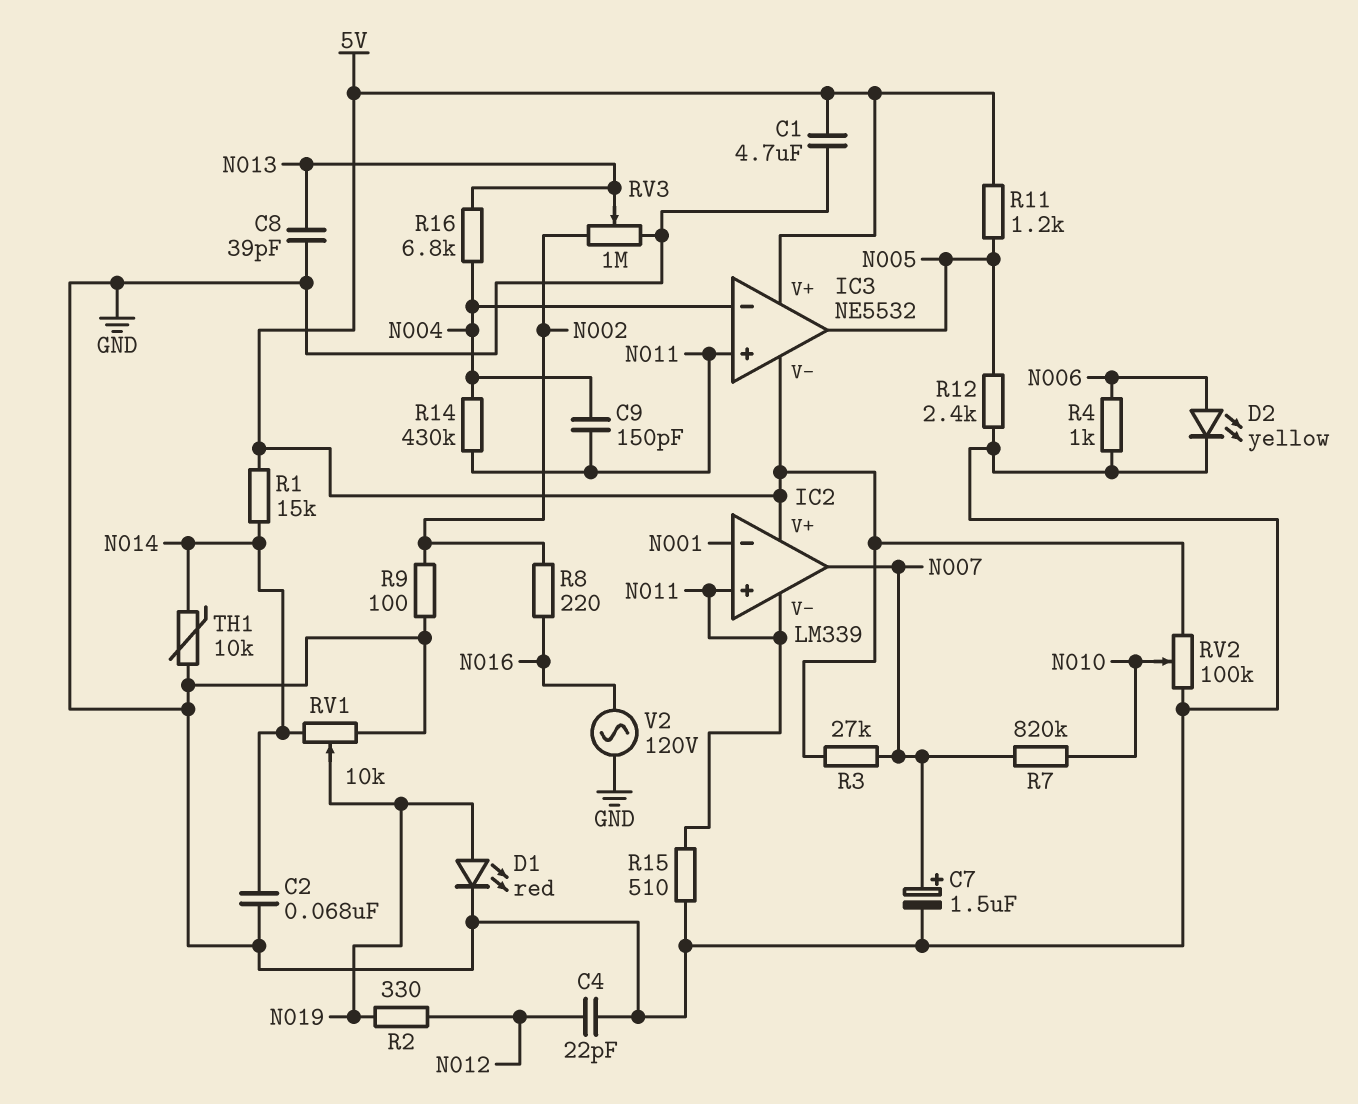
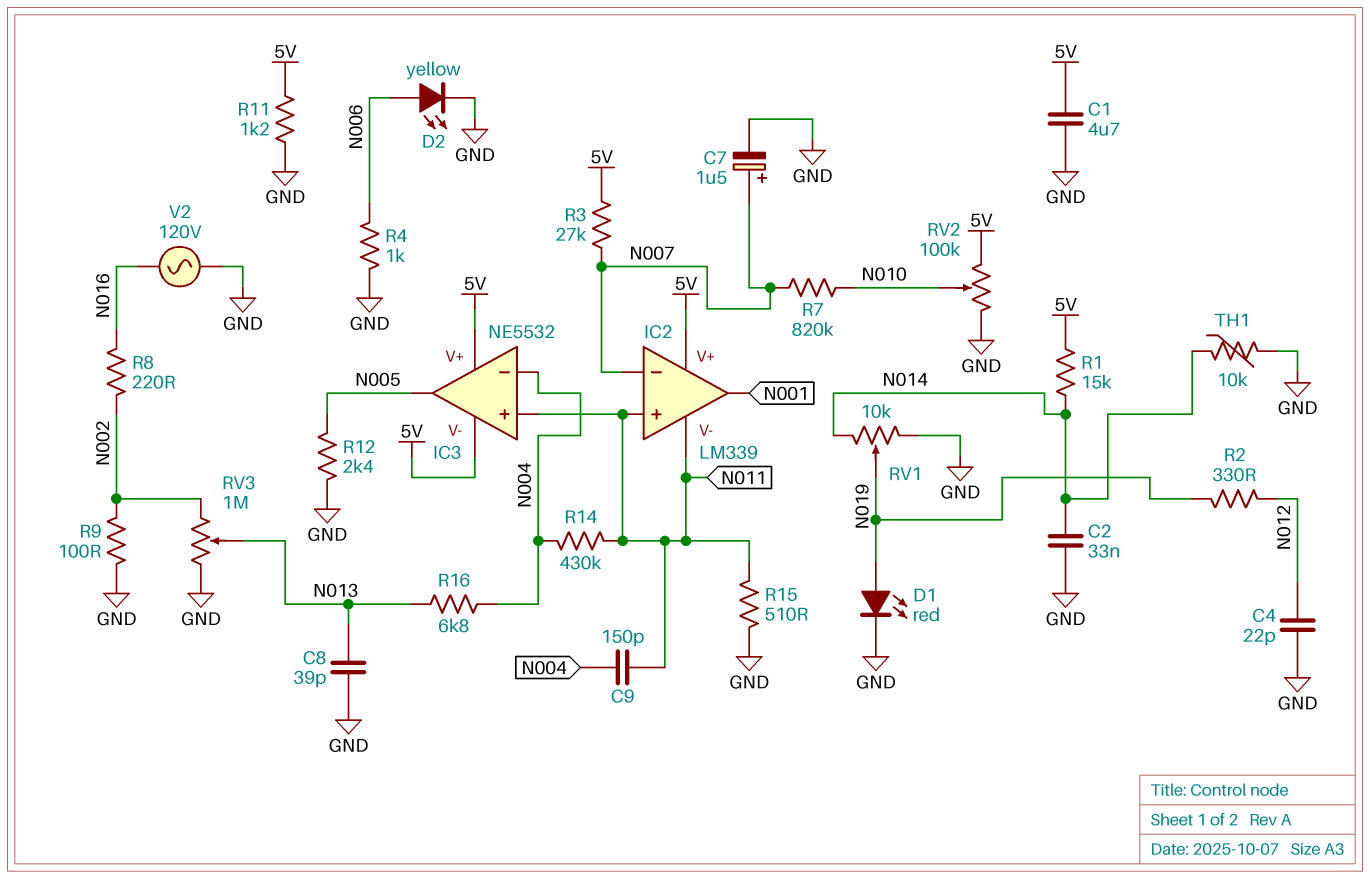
C2: 68nF (GND, N014) -> 33nF (GND, N014)
IC2 pin in-: N001 -> N007
IC2 pin out: N007 -> N001
R11: 1.2k (5V, N005) -> 1.2k (5V, GND)

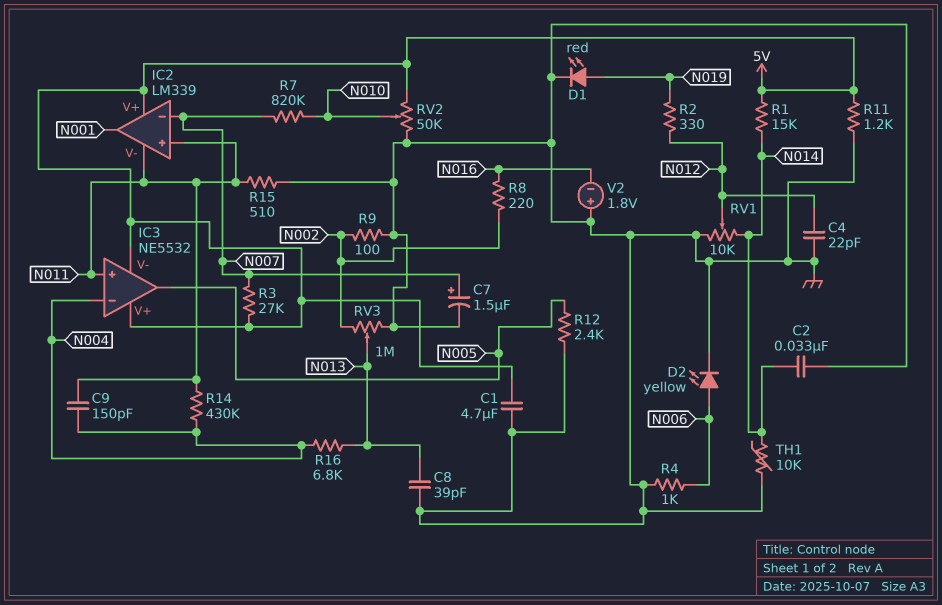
RV1: 10k (GND, N014, wiper N019) -> 10k (GND, N014, wiper N012)
RV2: 100k (5V, GND, wiper N010) -> 50k (5V, GND, wiper N010)
V2: AC 120V (GND, N016) -> 1.8V (plus GND, minus N016)

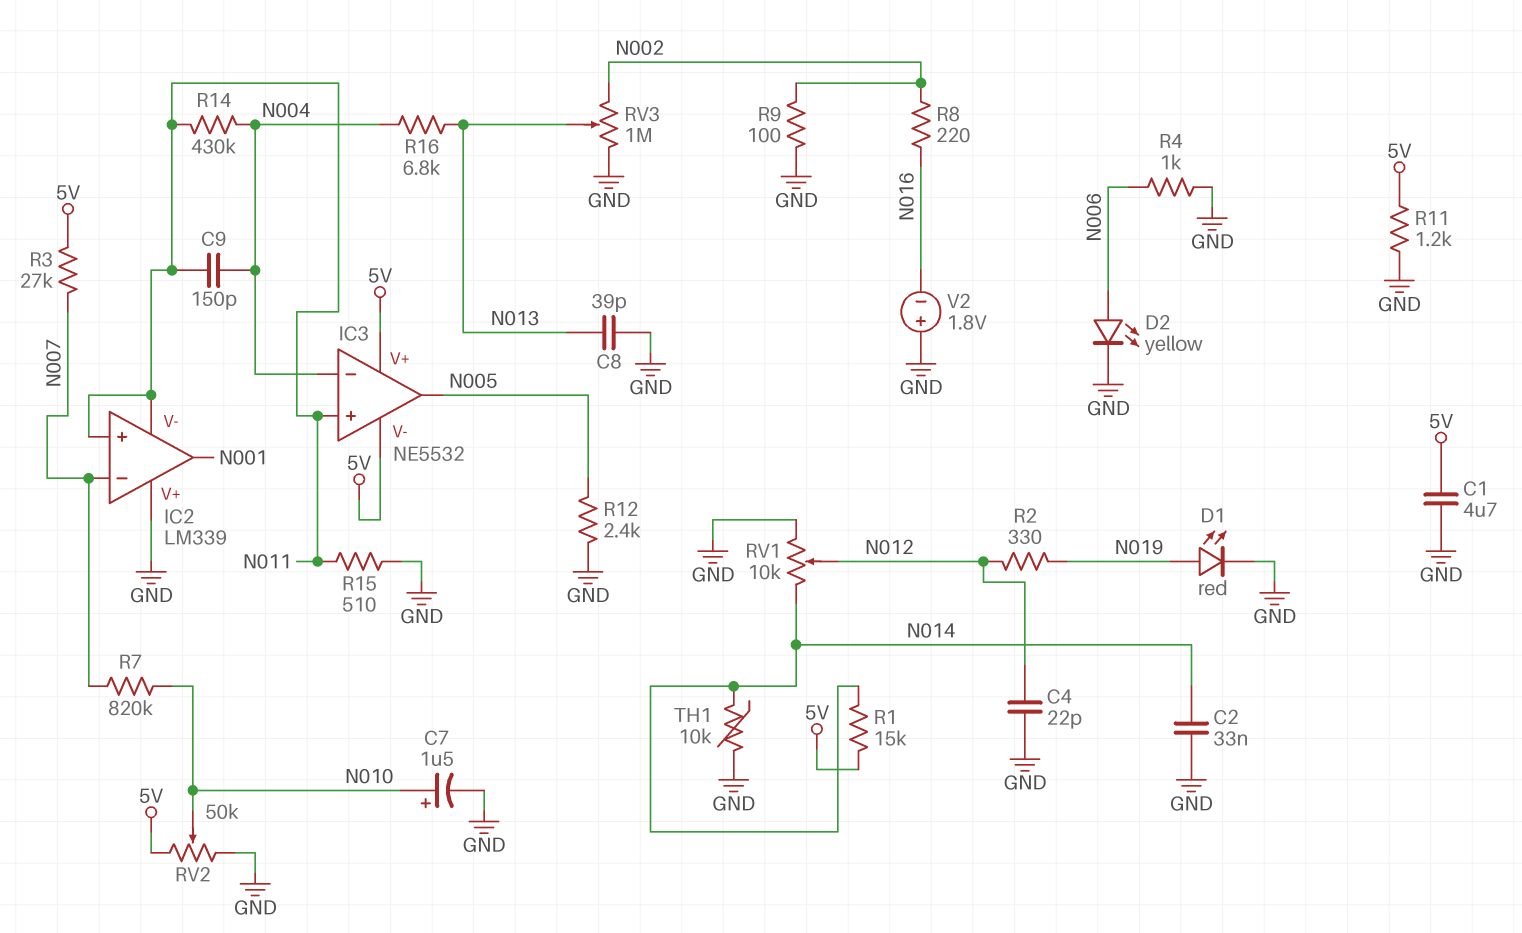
C7: 1.5uF (plus N007, minus GND) -> 1.5uF (plus N010, minus GND)
IC2 pin V+: 5V -> GND

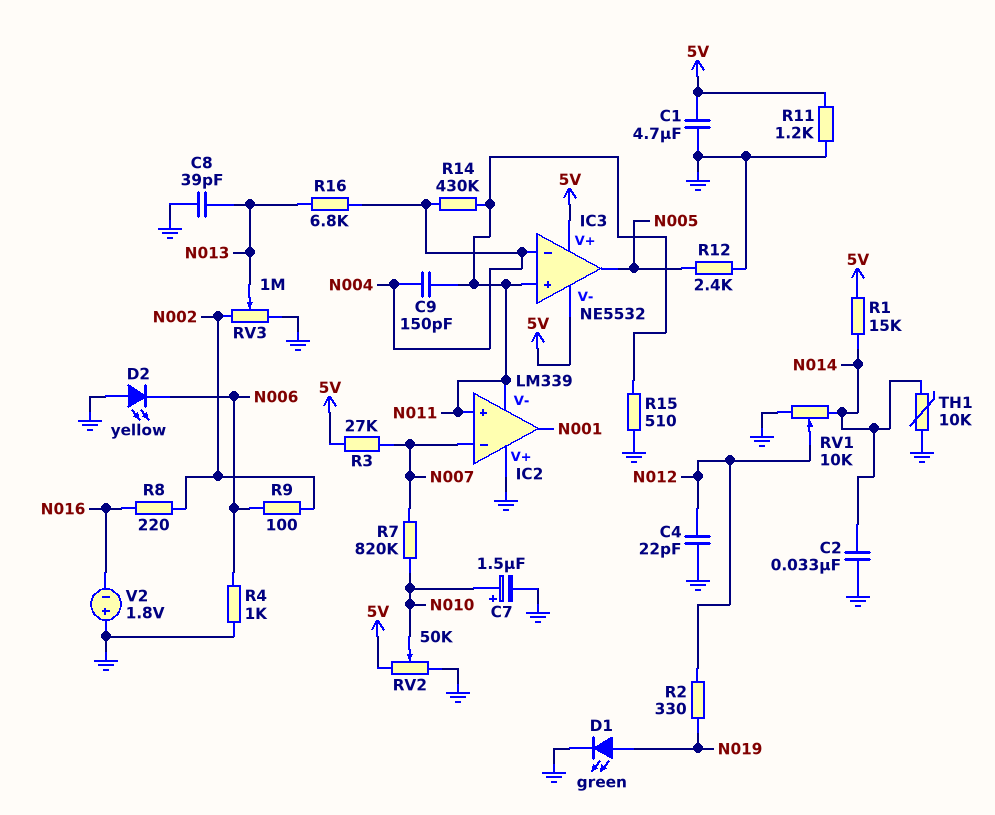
D1: LED red (A N019, K GND) -> LED green (A N019, K GND)
D2: LED yellow (A N006, K GND) -> LED yellow (A GND, K N006)
R9: 100 (GND, N002) -> 100 (N002, N006)

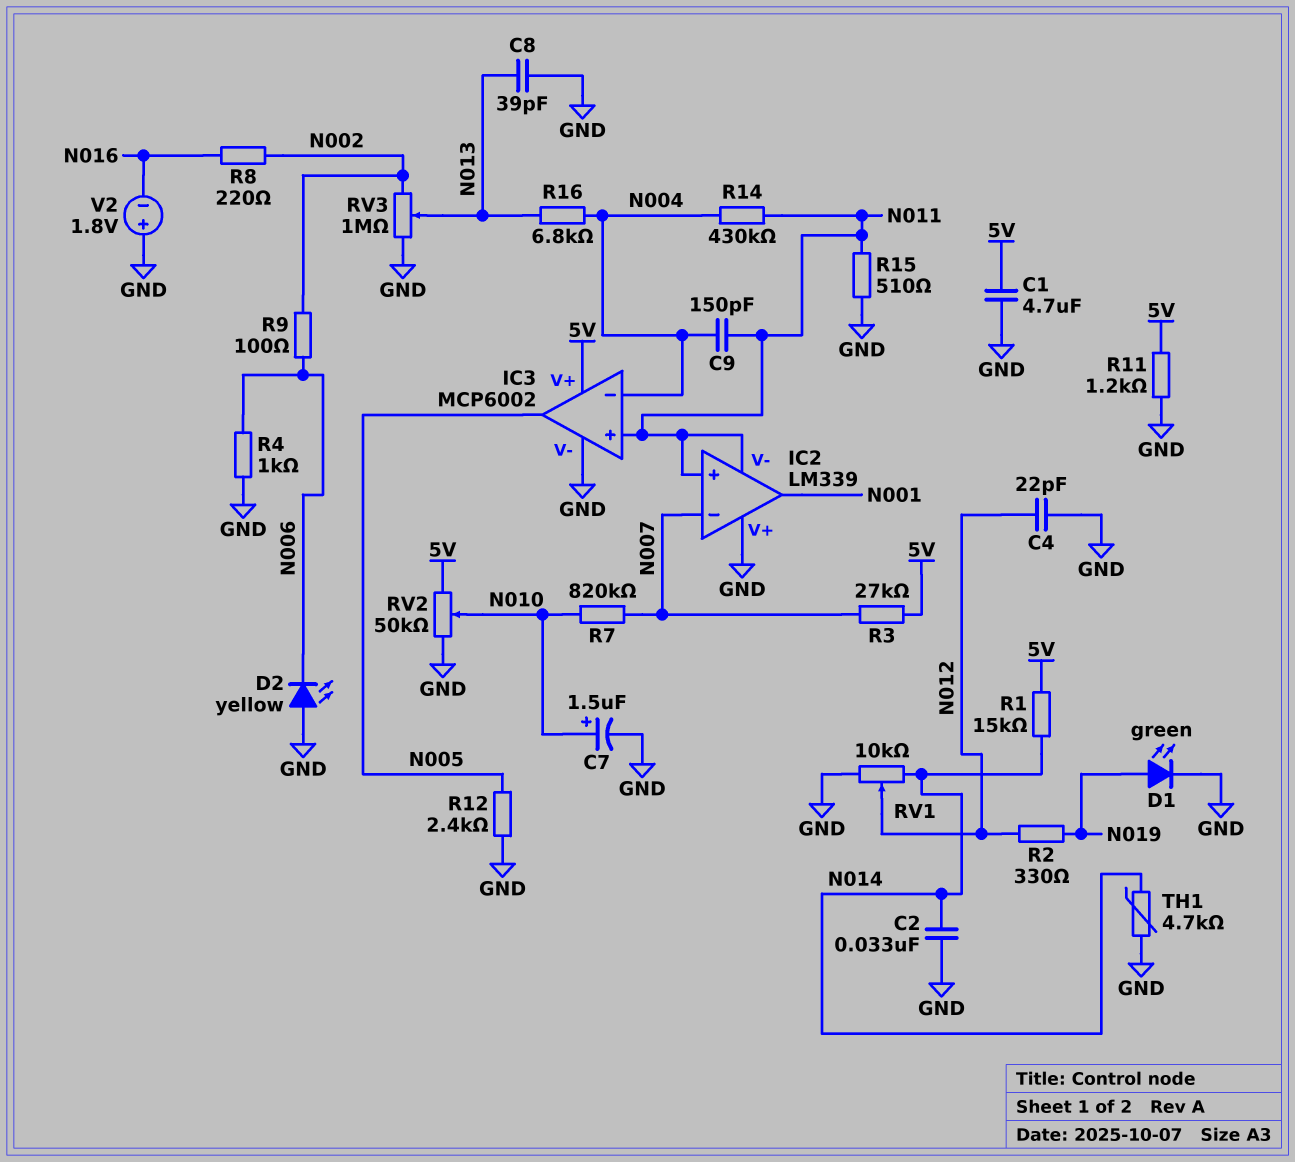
IC3: NE5532 -> MCP6002
IC3 pin V-: 5V -> GND
TH1: 10k (GND, N014) -> 4.7k (GND, N014)

